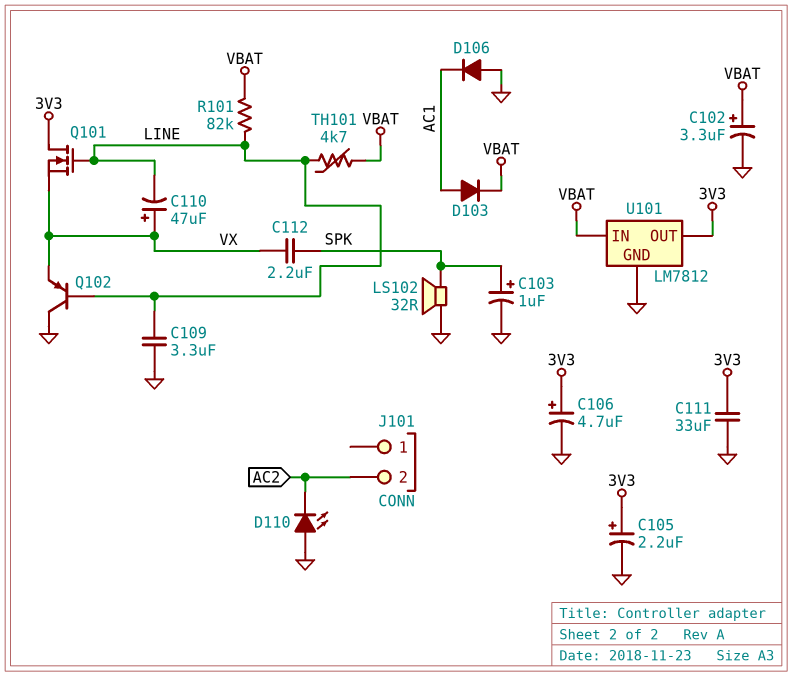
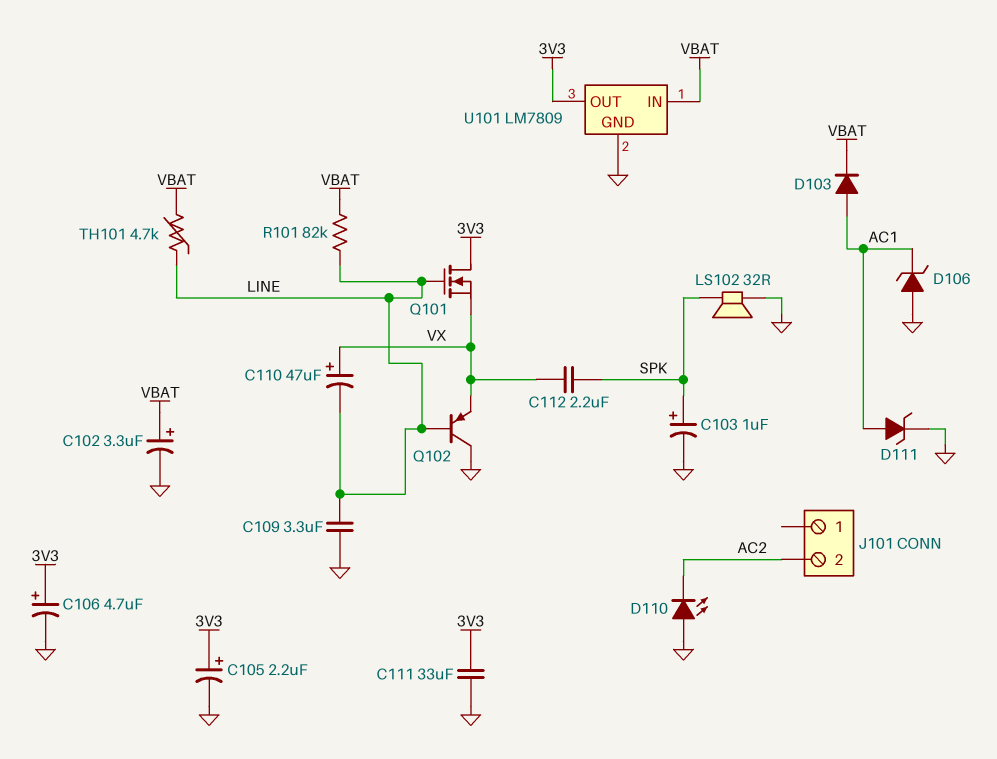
D106: diode (A GND, K AC1) -> zener (A GND, K AC1)
D111: none -> zener (A AC1, K GND)
U101: LM7812 -> LM7809

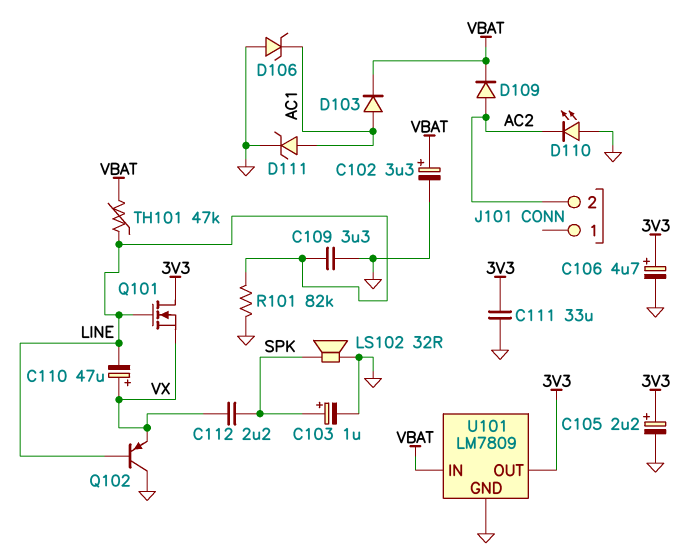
D109: none -> diode (A AC2, K VBAT)
R101: 82k (LINE, VBAT) -> 82k (GND, LINE)
TH101: 4.7k (LINE, VBAT) -> 47k (LINE, VBAT)

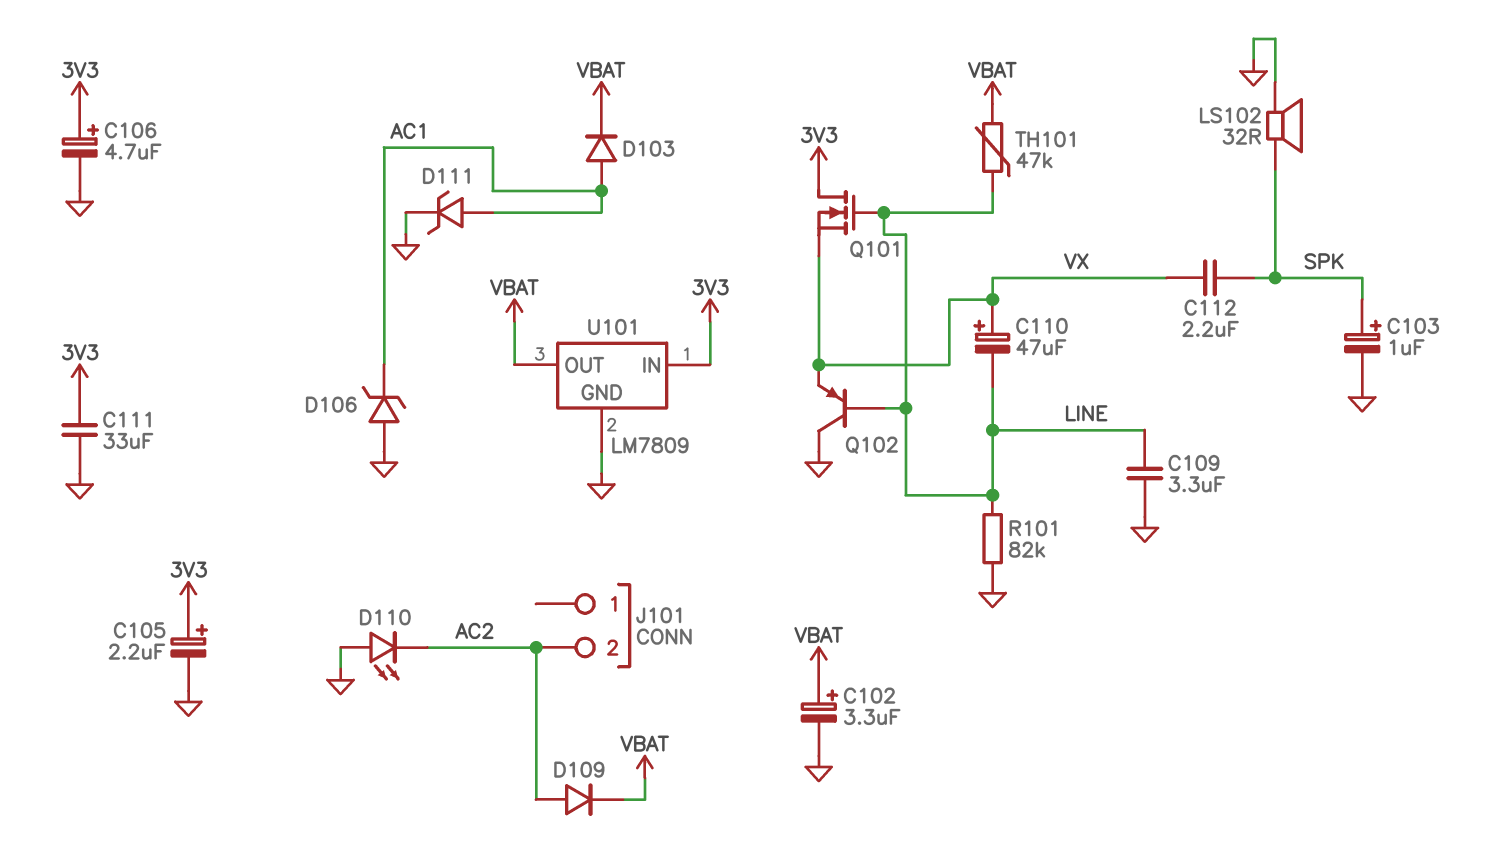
U101 pin IN: VBAT -> 3V3
U101 pin OUT: 3V3 -> VBAT

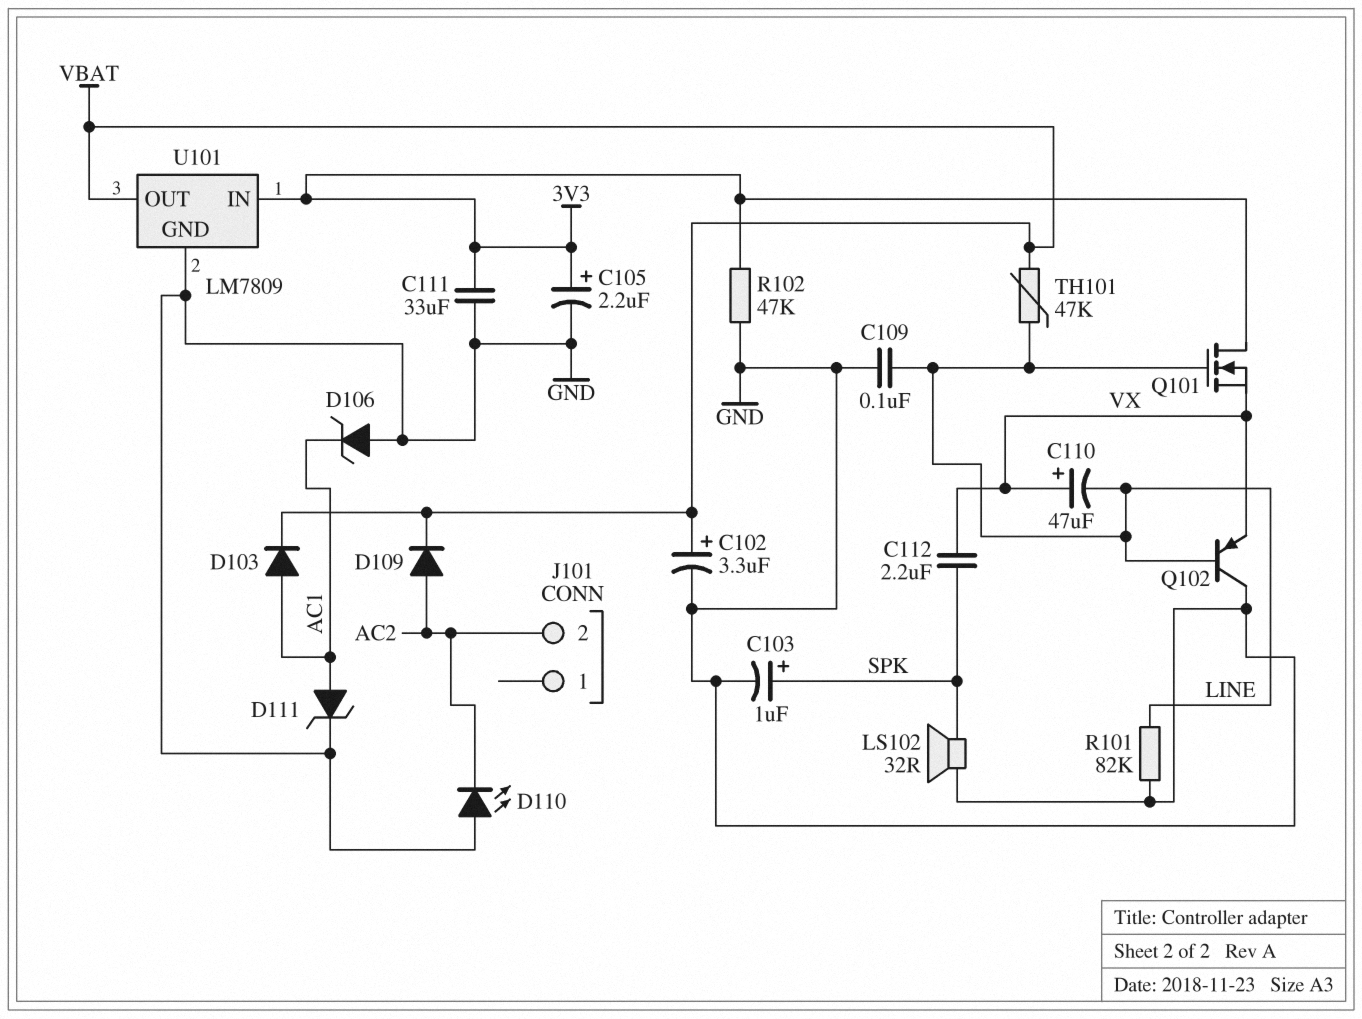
C106: 4.7uF (plus 3V3, minus GND) -> none
C109: 3.3uF (GND, LINE) -> 100nF (GND, LINE)
R102: none -> 47k (3V3, GND)

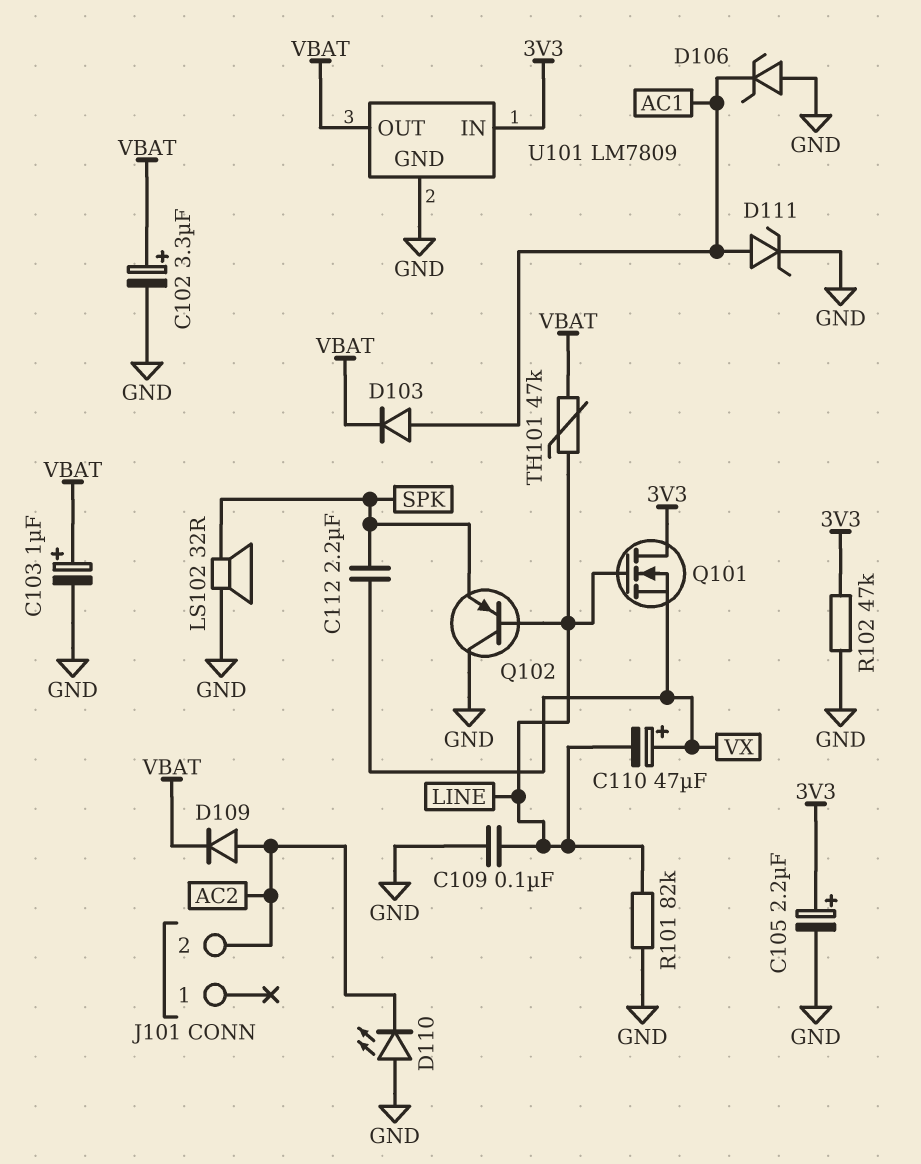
C103: 1uF (plus SPK, minus GND) -> 1uF (plus VBAT, minus GND)
C111: 33uF (3V3, GND) -> none
Q102: PNP (B LINE, C GND, E VX) -> PNP (B LINE, C GND, E SPK)

